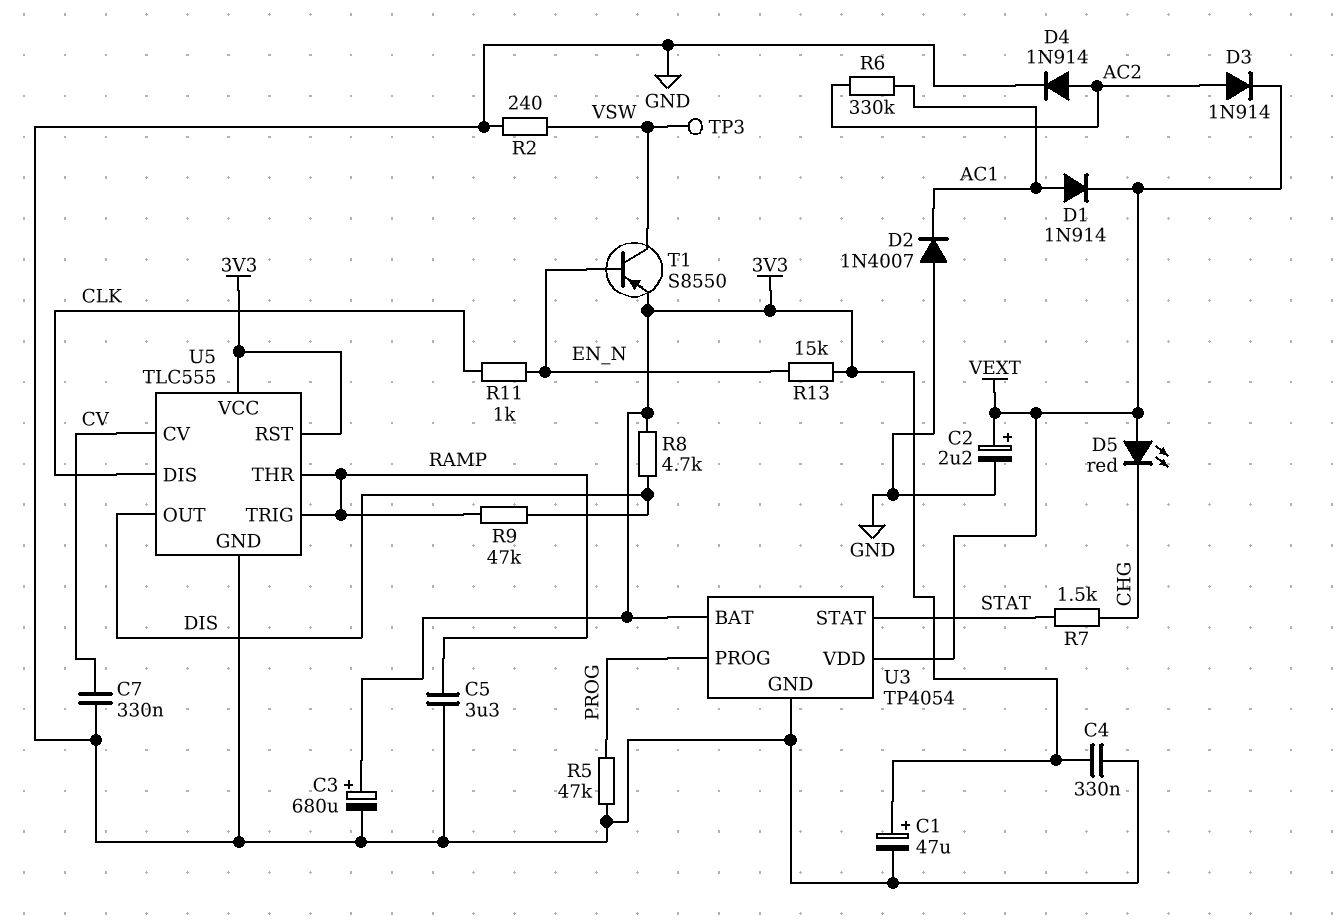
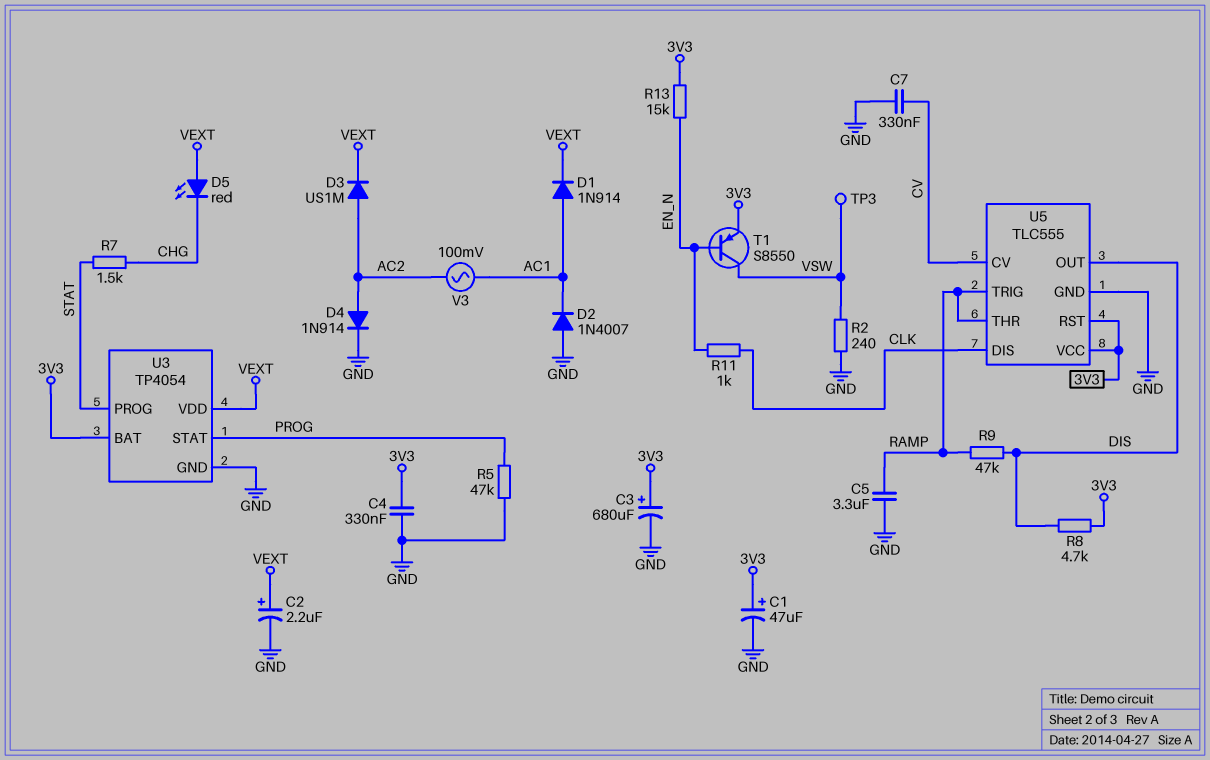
D3: diode 1N914 (A AC2, K VEXT) -> diode US1M (A AC2, K VEXT)
R6: 330k (AC1, AC2) -> none
U3 pin PROG: PROG -> STAT
U3 pin STAT: STAT -> PROG
V3: none -> AC 100mV (AC1, AC2)

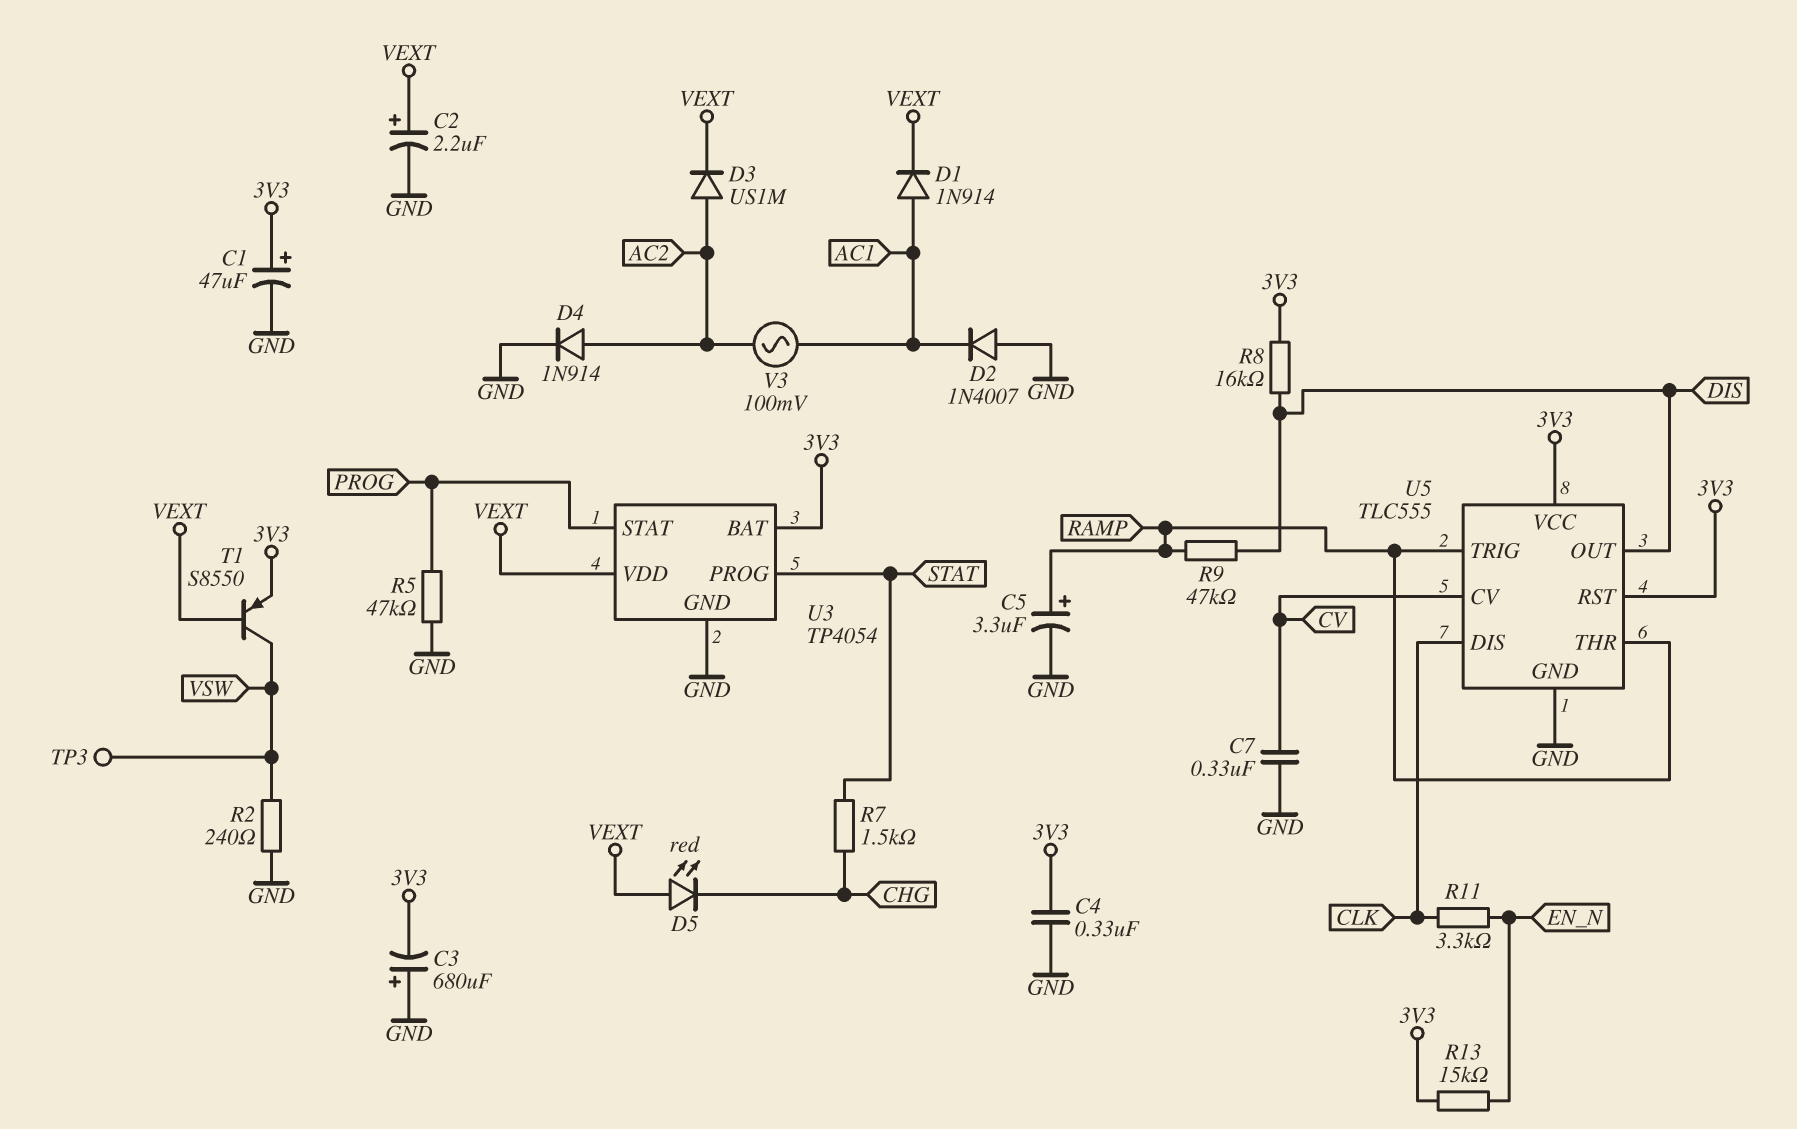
C3: 680uF (plus 3V3, minus GND) -> 680uF (plus GND, minus 3V3)
C5: 3.3uF (GND, RAMP) -> 3.3uF (plus RAMP, minus GND)
R8: 4.7k (3V3, DIS) -> 16k (3V3, DIS)
R11: 1k (CLK, EN_N) -> 3.3k (CLK, EN_N)
T1: PNP S8550 (B EN_N, C VSW, E 3V3) -> PNP S8550 (B VEXT, C VSW, E 3V3)

